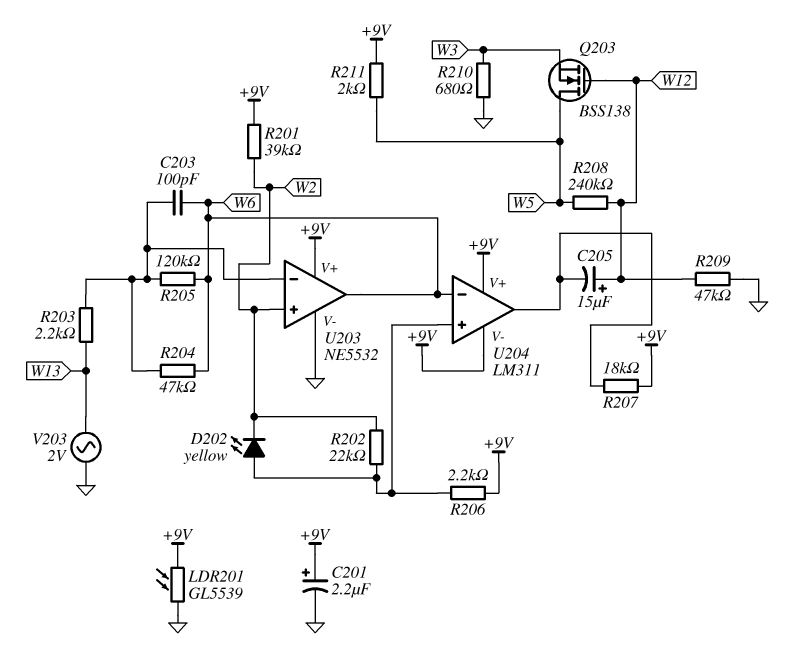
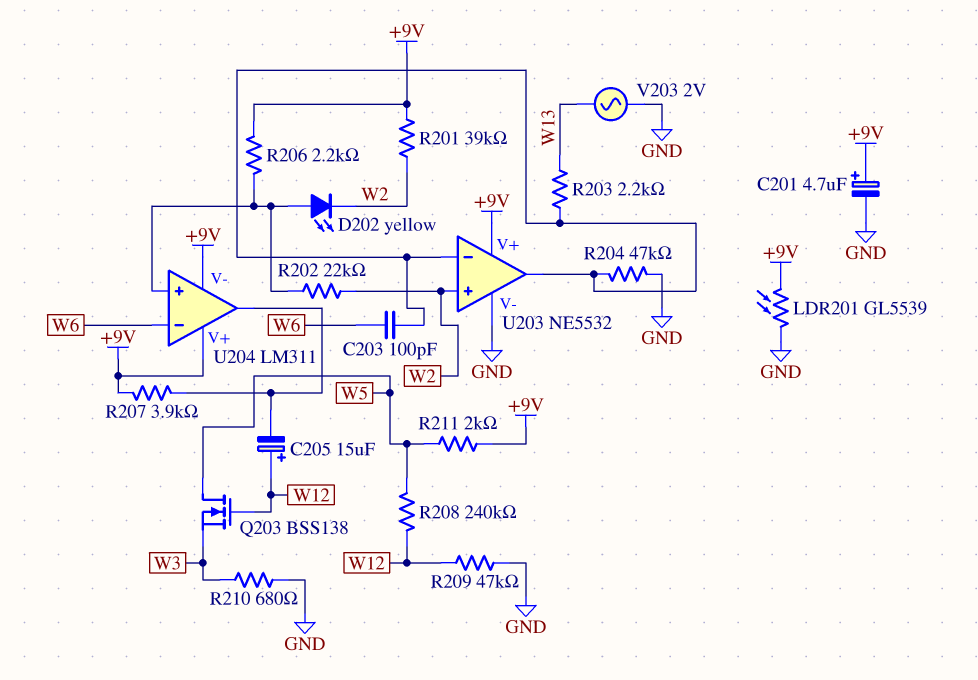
C201: 2.2uF (plus +9V, minus GND) -> 4.7uF (plus +9V, minus GND)
R204: 47k (U203/in-, W6) -> 47k (GND, U203/in-)
R205: 120k (U203/in-, W6) -> none
R207: 18k (+9V, U204/out) -> 3.9k (+9V, U204/out)
U203 pin out: W6 -> U203/in-

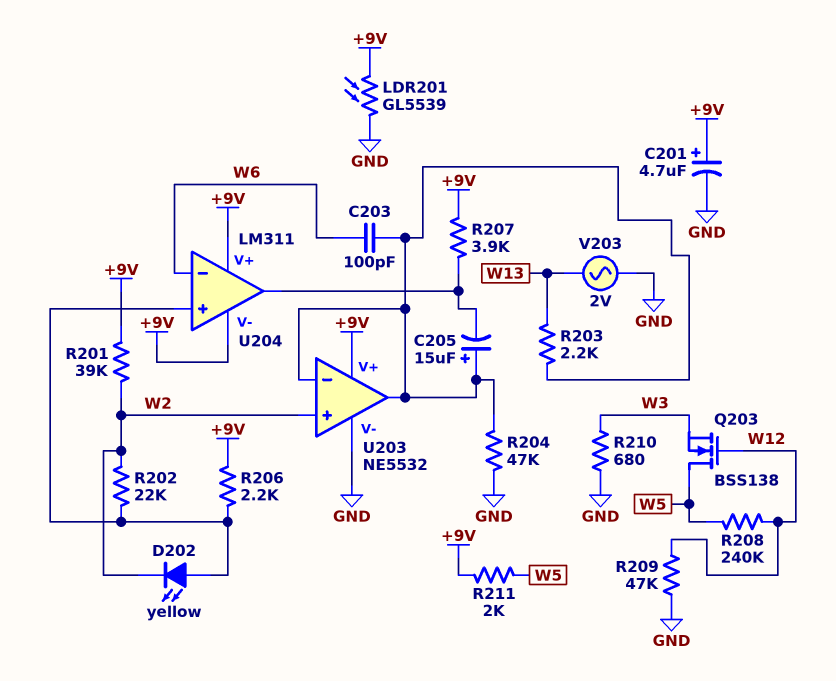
C205: 15uF (plus W12, minus U204/out) -> 15uF (plus U203/in-, minus U204/out)

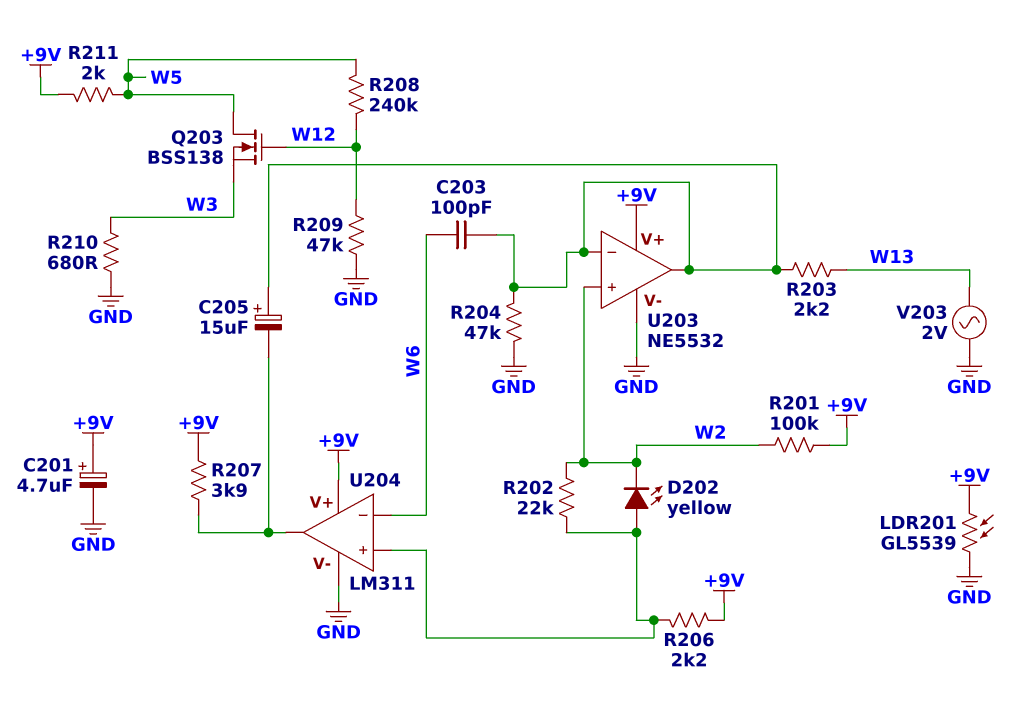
R201: 39k (+9V, W2) -> 100k (+9V, W2)
U204 pin V-: +9V -> GND

